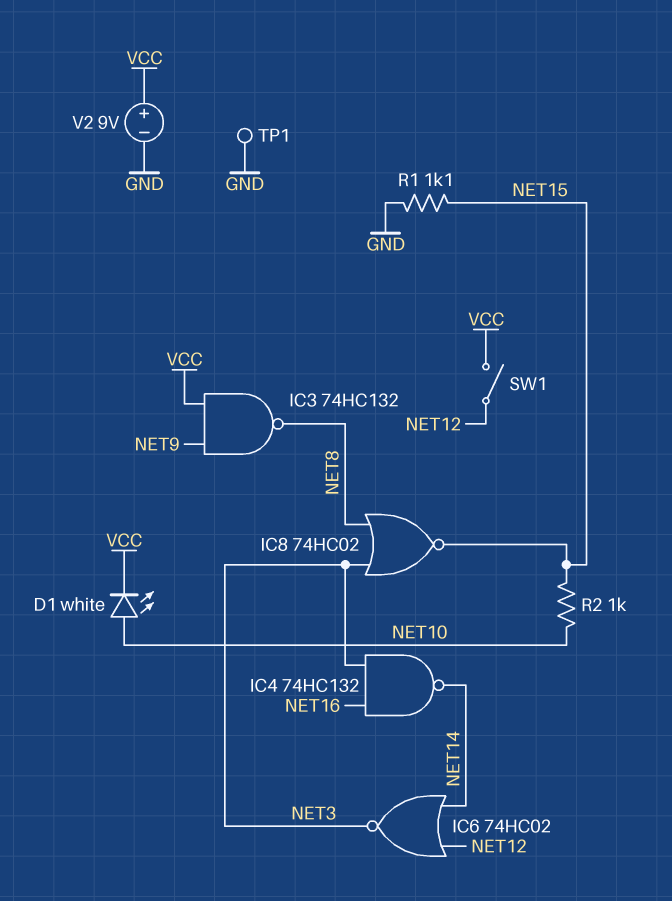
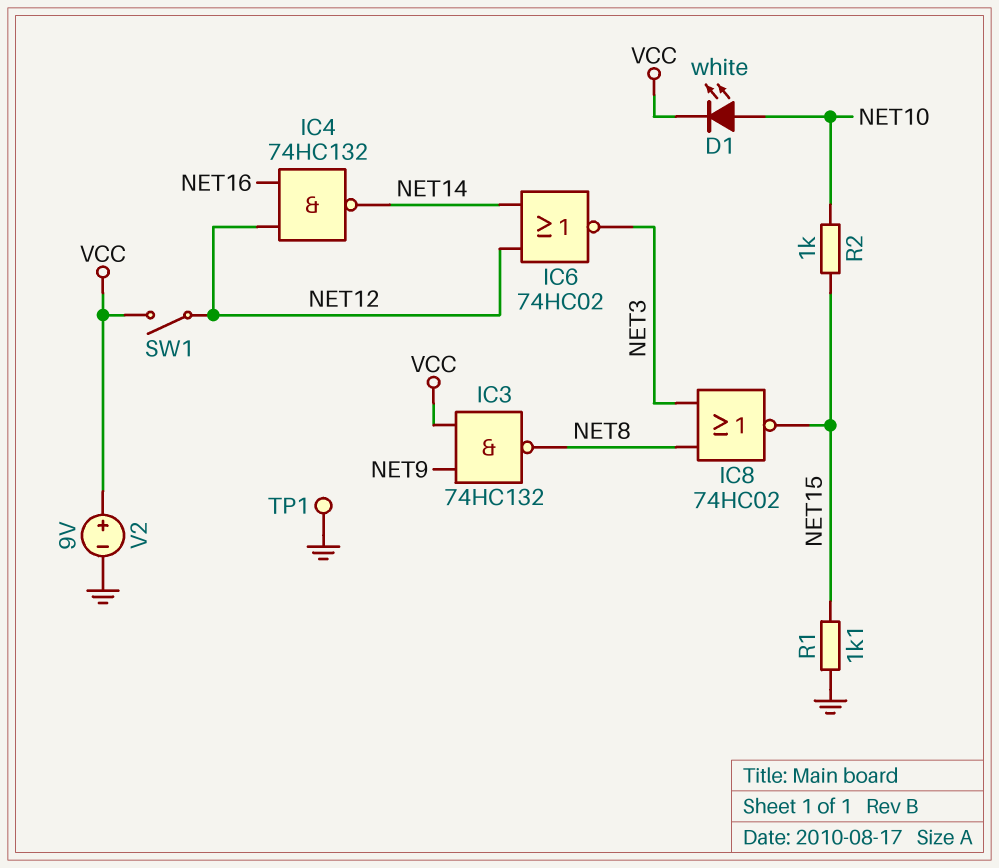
IC4: NAND 74HC132 (in NET3, in NET16, out NET14) -> NAND 74HC132 (in NET12, in NET16, out NET14)

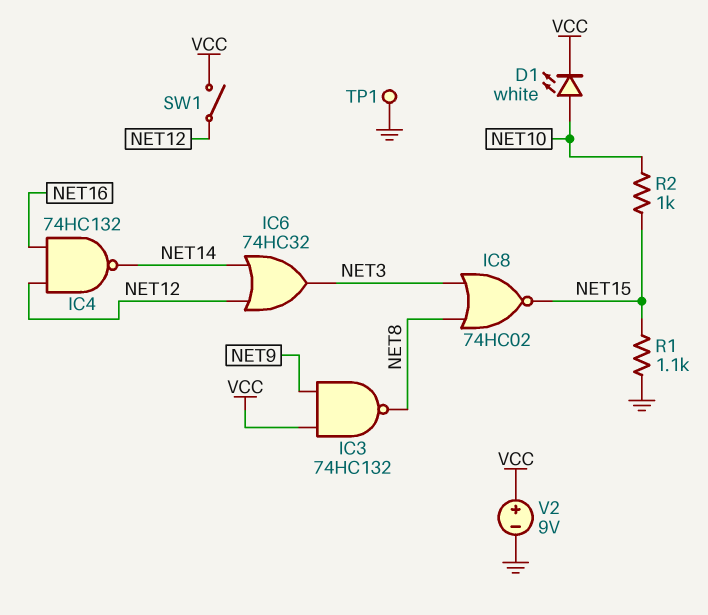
IC6: NOR 74HC02 (in NET12, in NET14, out NET3) -> OR 74HC32 (in NET12, in NET14, out NET3)

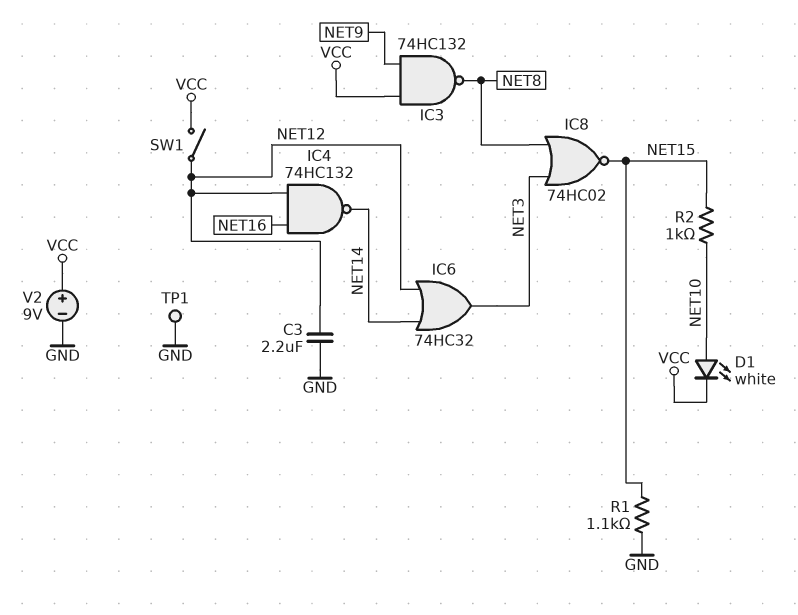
C3: none -> 2.2uF (GND, NET12)

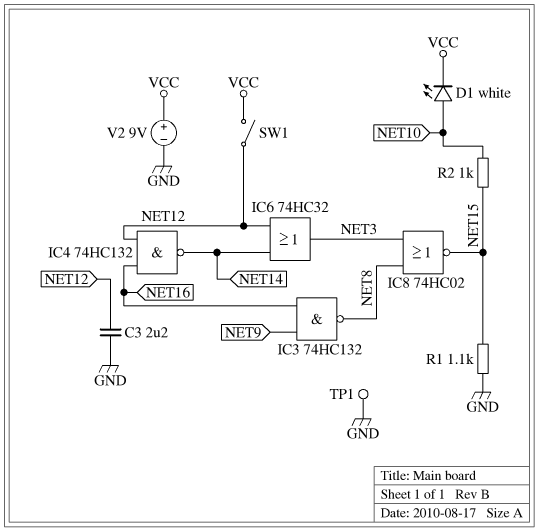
IC3: NAND 74HC132 (in NET9, in VCC, out NET8) -> NAND 74HC132 (in NET9, in NET16, out NET8)

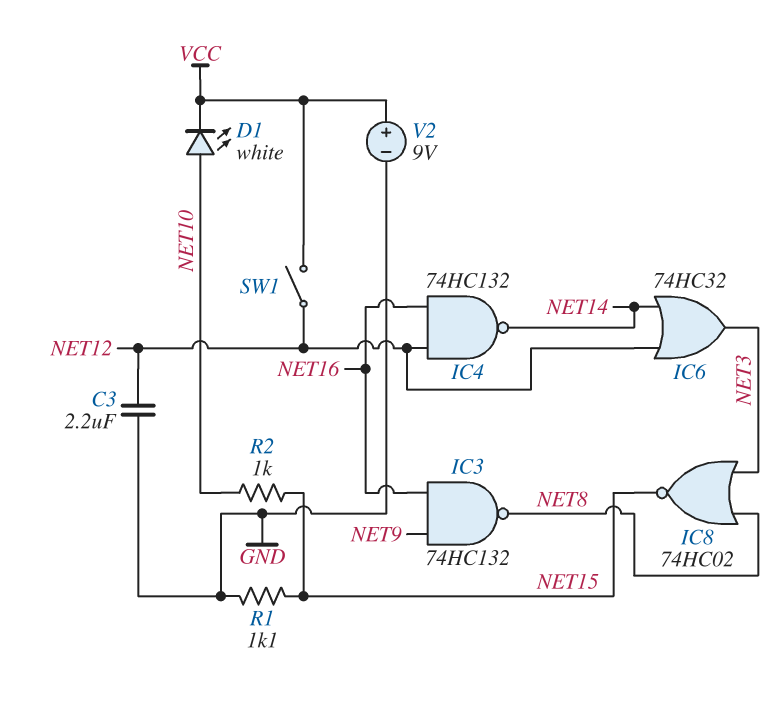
TP1: test point (GND) -> none

